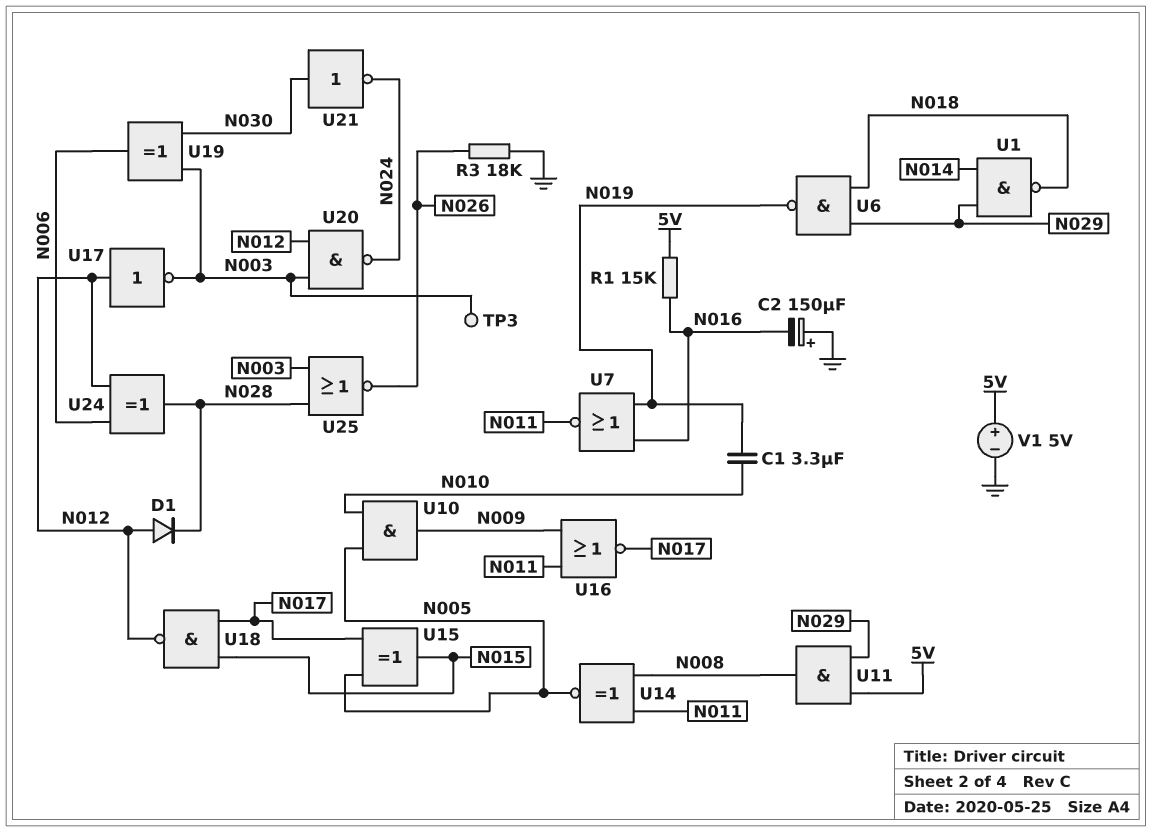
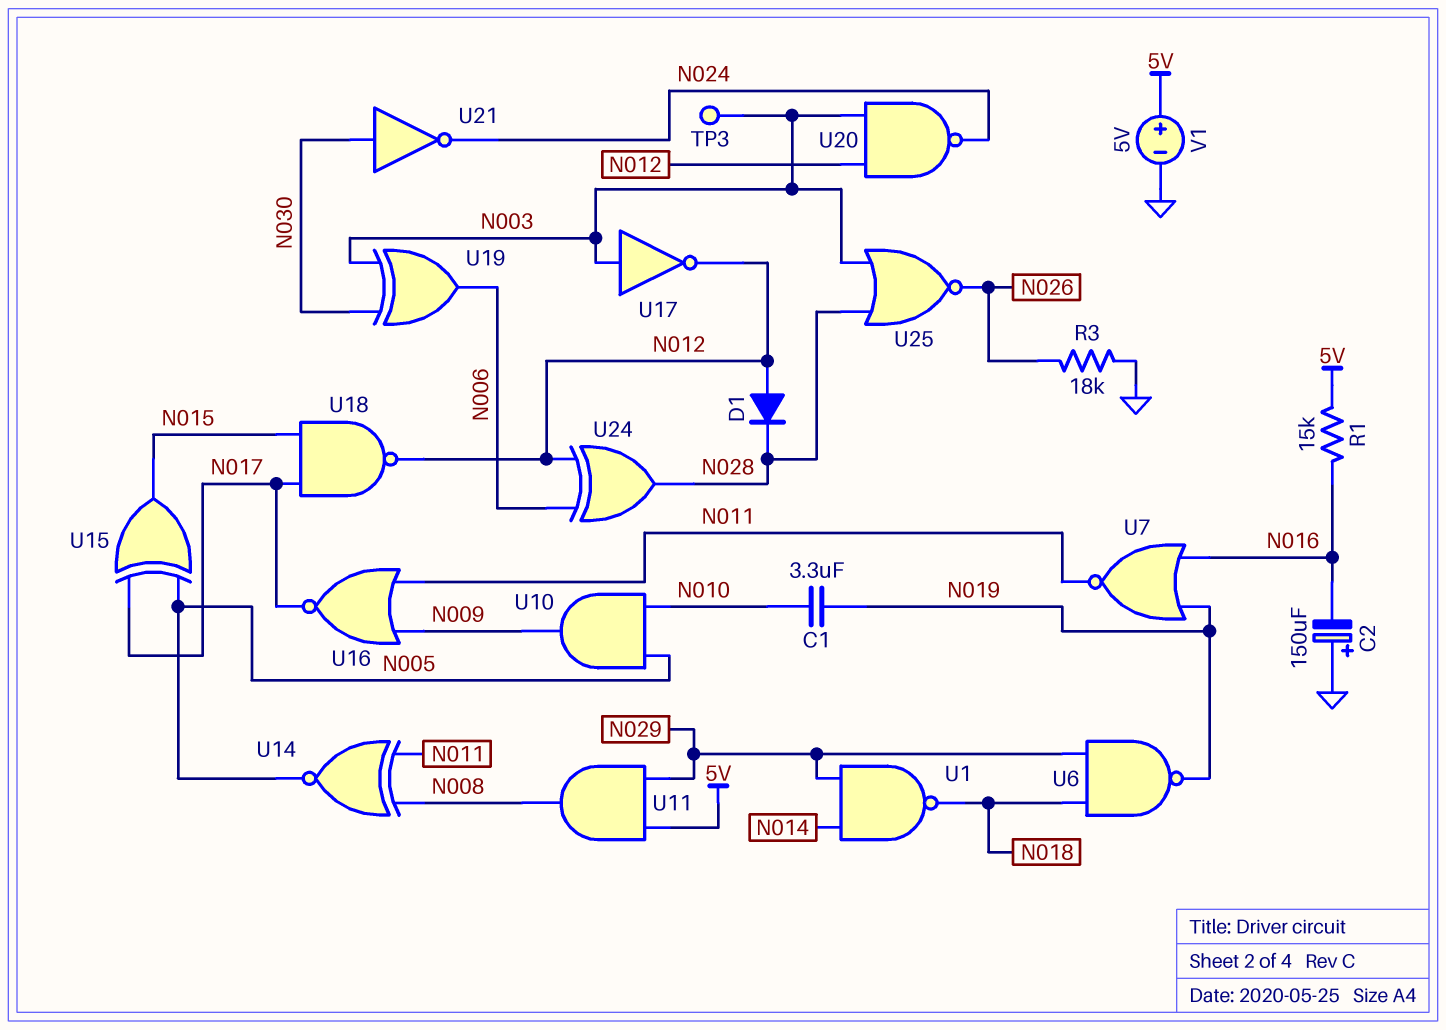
U17: NOT (in N012, out N003) -> NOT (in N003, out N012)

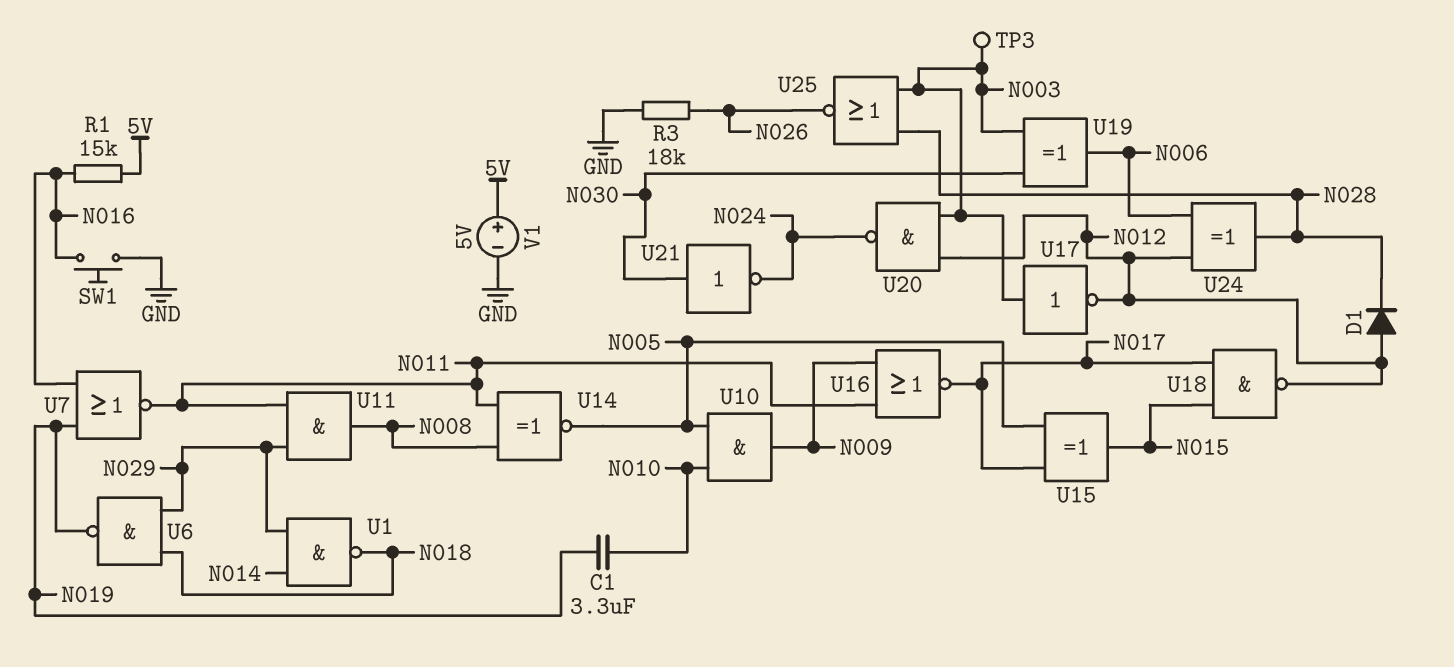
C2: 150uF (plus GND, minus N016) -> none
SW1: none -> button (GND, N016)
U11: AND (in 5V, in N029, out N008) -> AND (in N011, in N029, out N008)

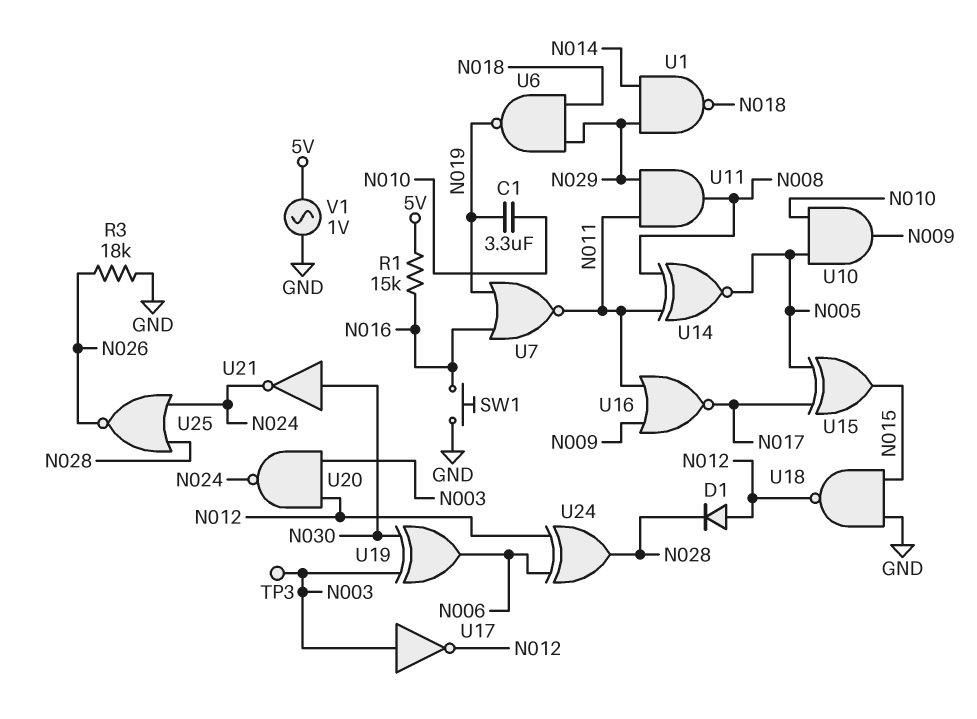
U18: NAND (in N015, in N017, out N012) -> NAND (in GND, in N015, out N012)
U25: NOR (in N003, in N028, out N026) -> NOR (in N024, in N028, out N026)
V1: 5V (plus 5V, minus GND) -> AC 1V (5V, GND)

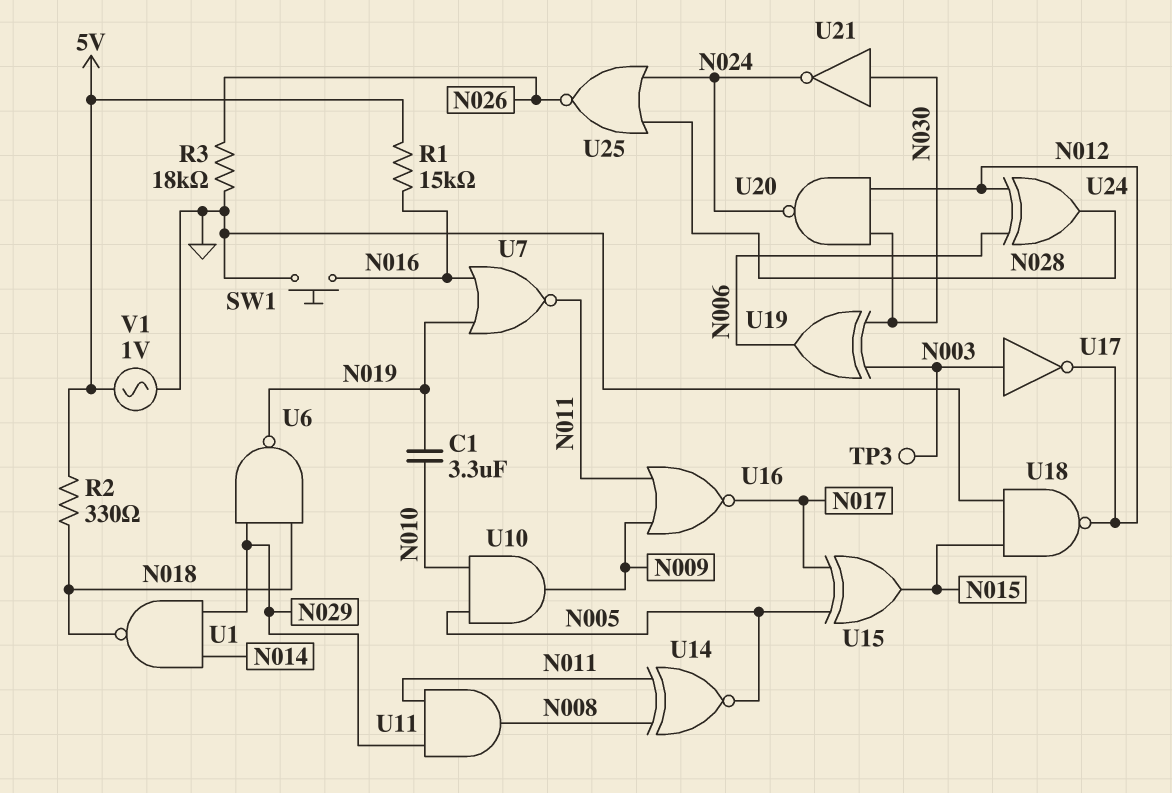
D1: diode (A N012, K N028) -> none
R2: none -> 330 (5V, N018)
U20: NAND (in N003, in N012, out N024) -> NAND (in N012, in N030, out N024)

